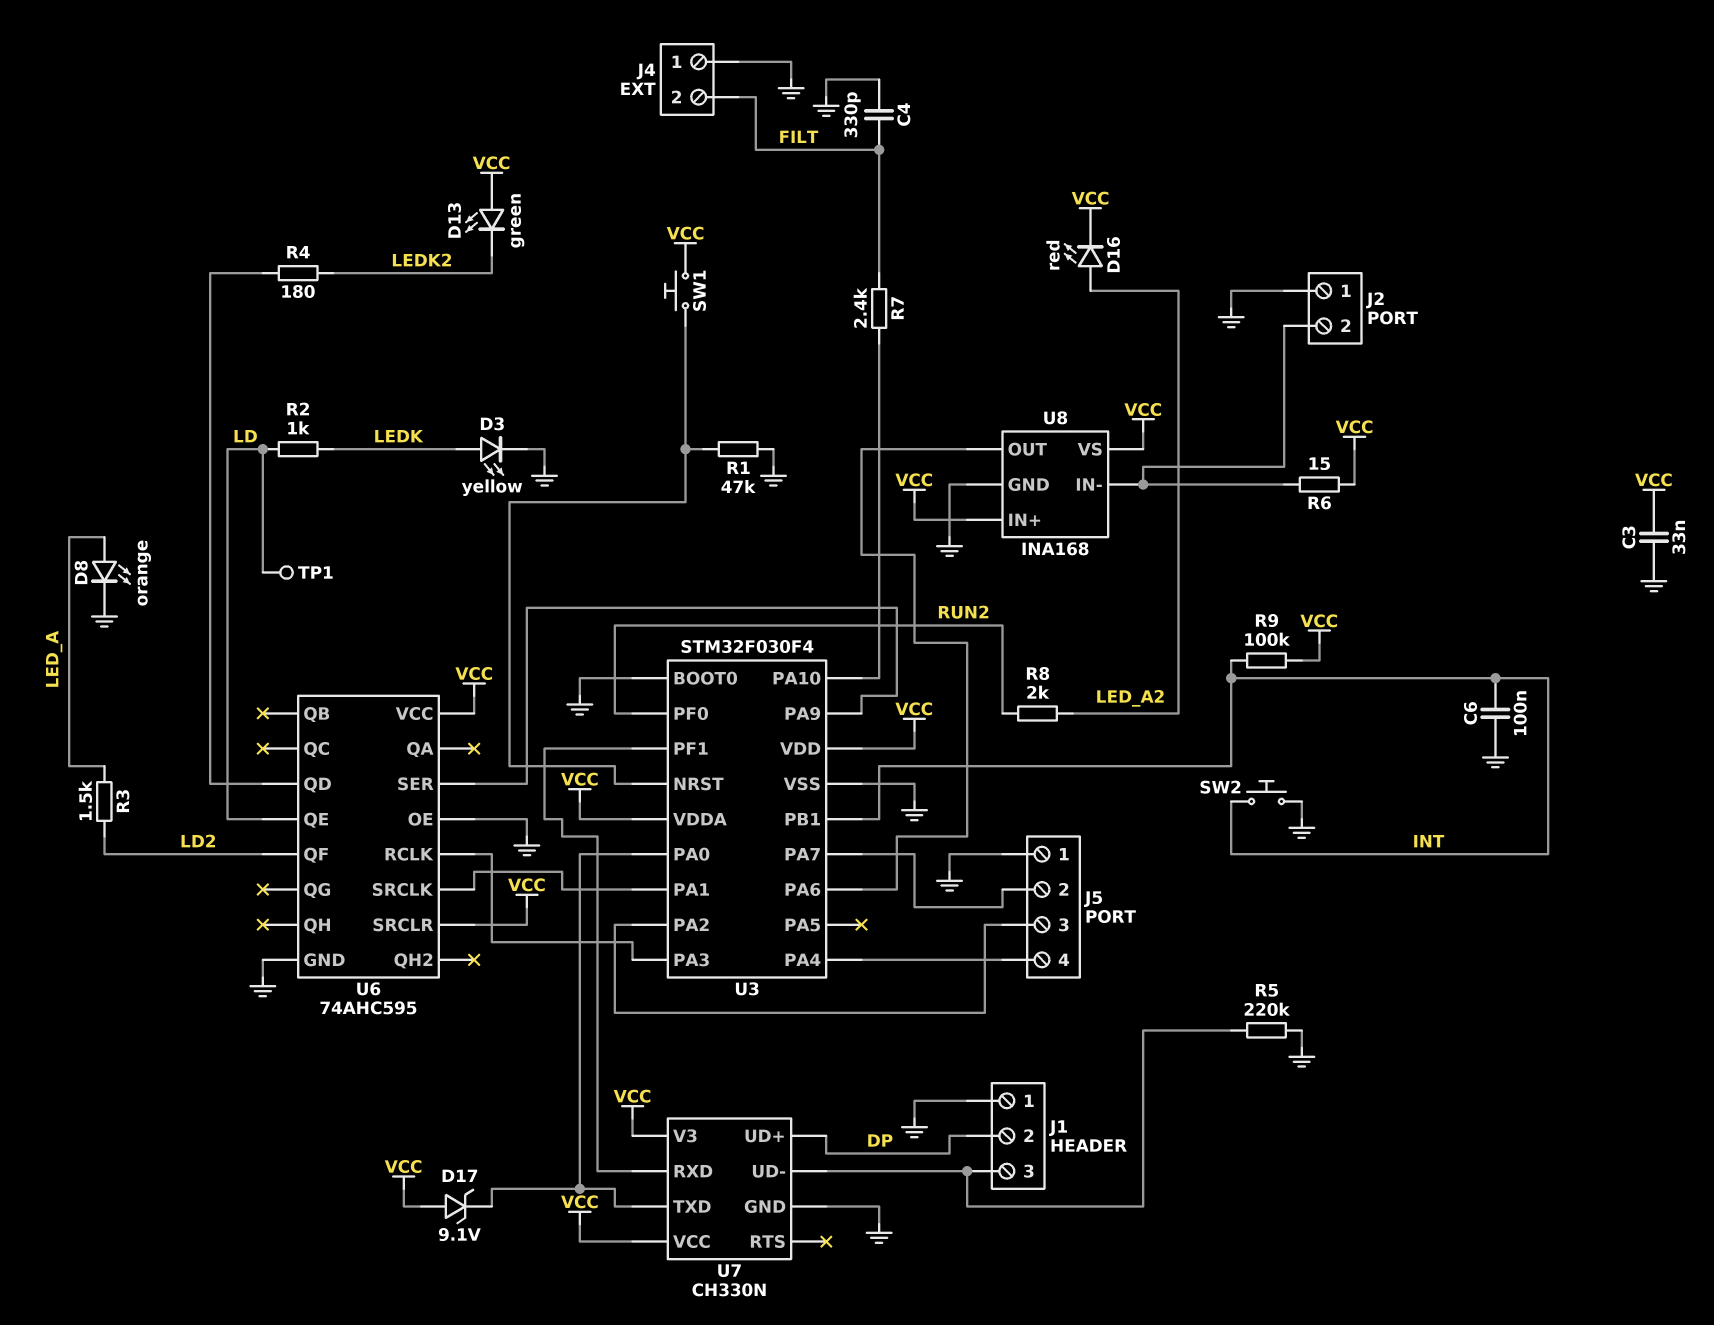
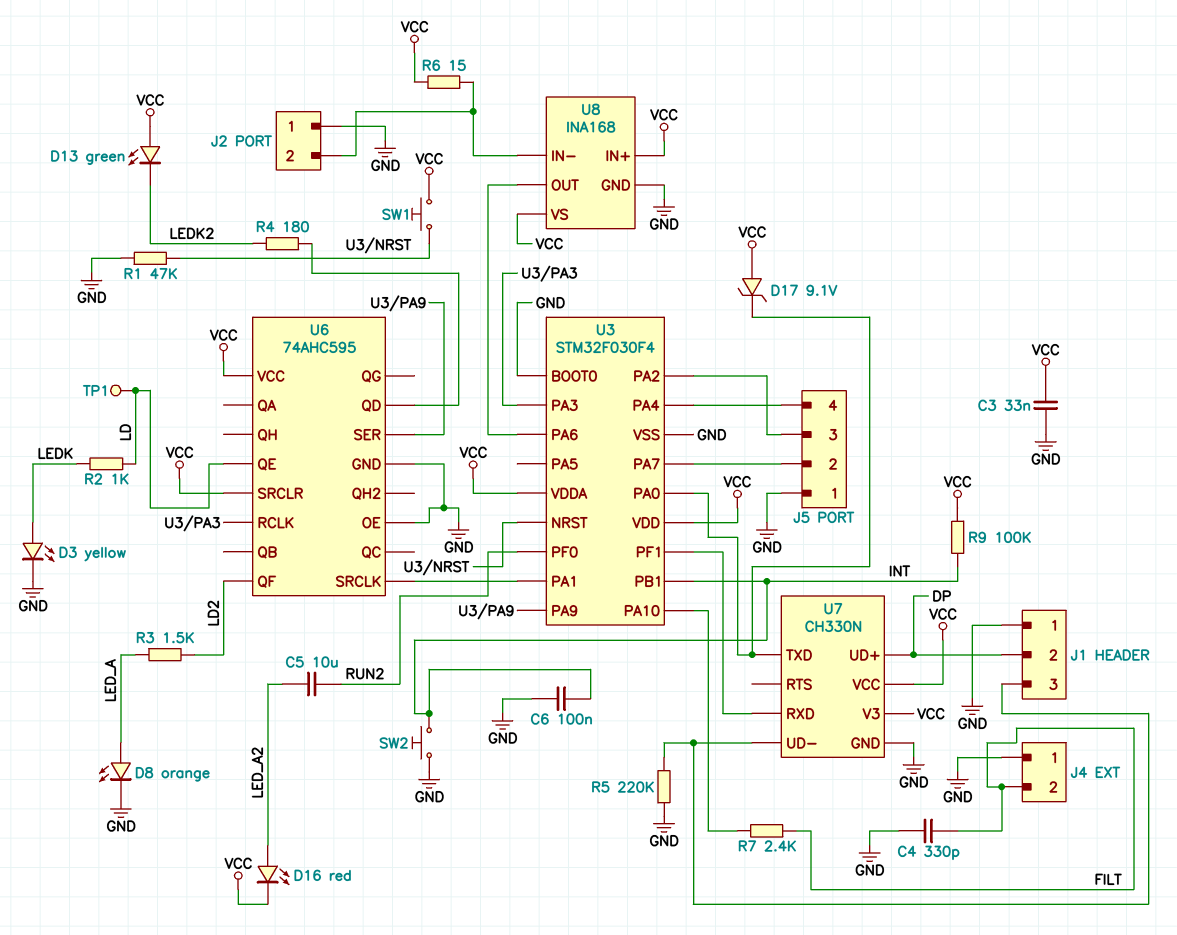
C5: none -> 10uF (LED_A2, RUN2)
R8: 2k (LED_A2, RUN2) -> none

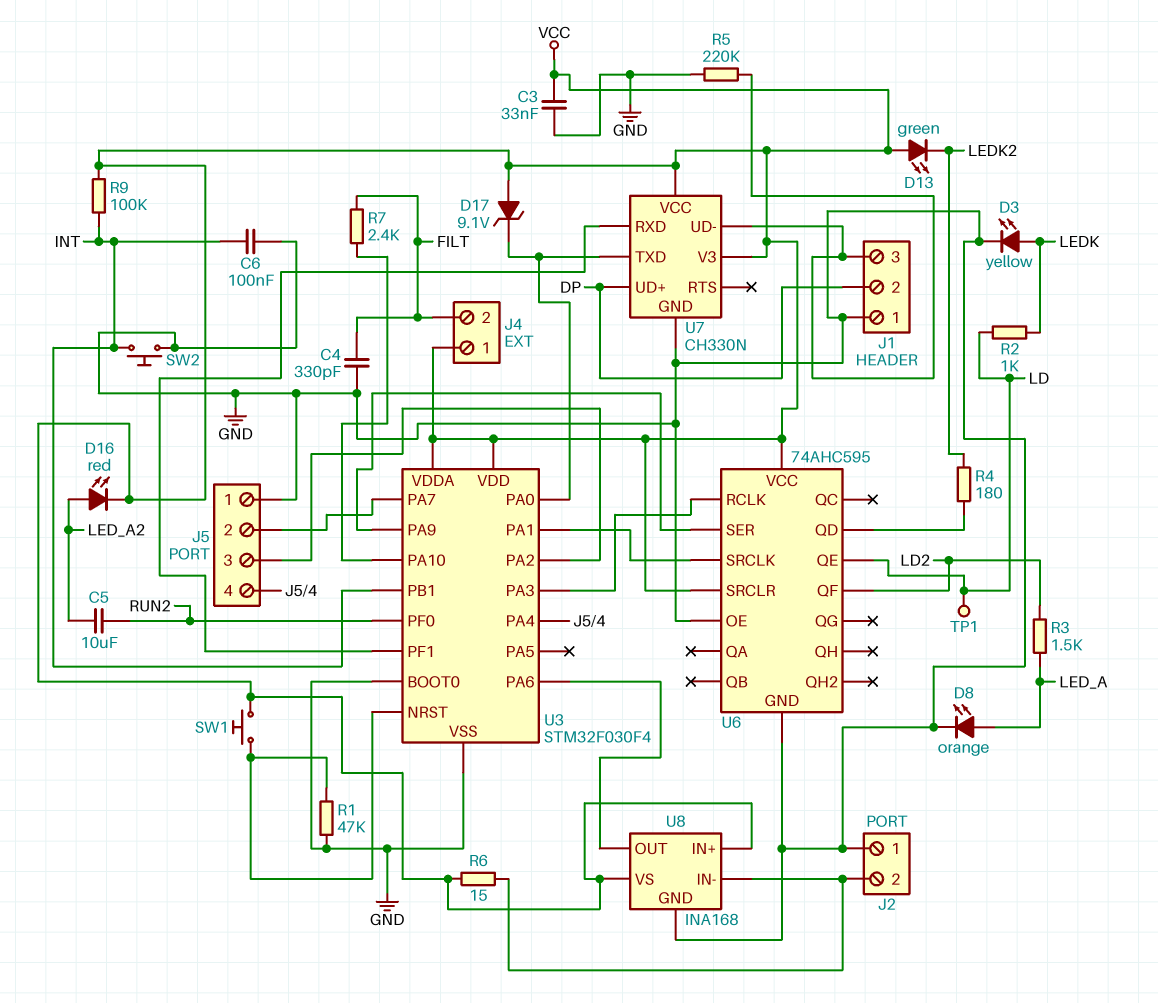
J4 pin 1: GND -> VCC

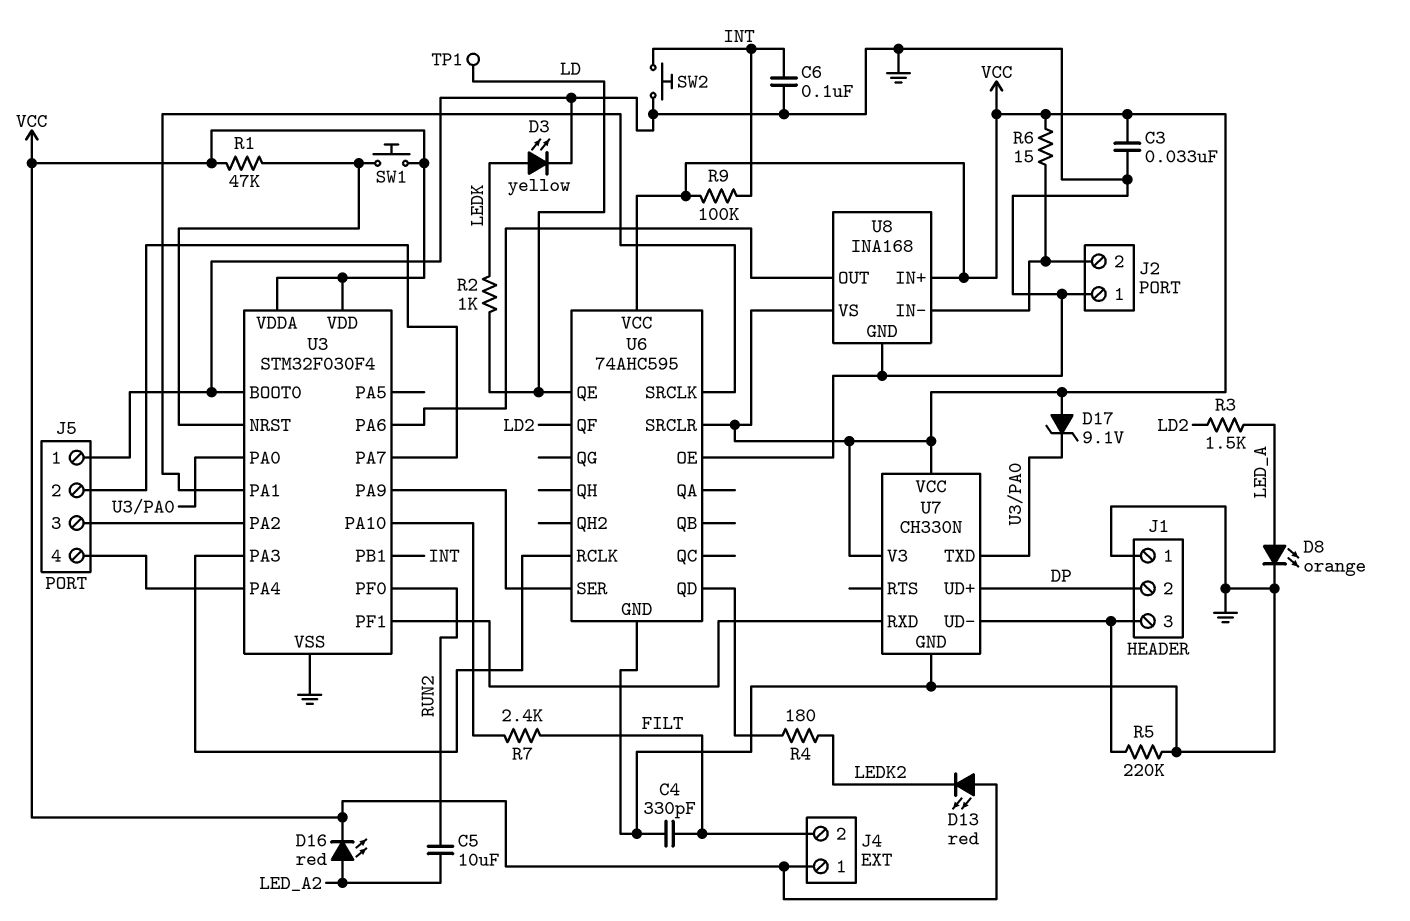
D13: LED green (A VCC, K LEDK2) -> LED red (A VCC, K LEDK2)
R1: 47k (GND, U3/NRST) -> 47k (U3/NRST, VCC)

